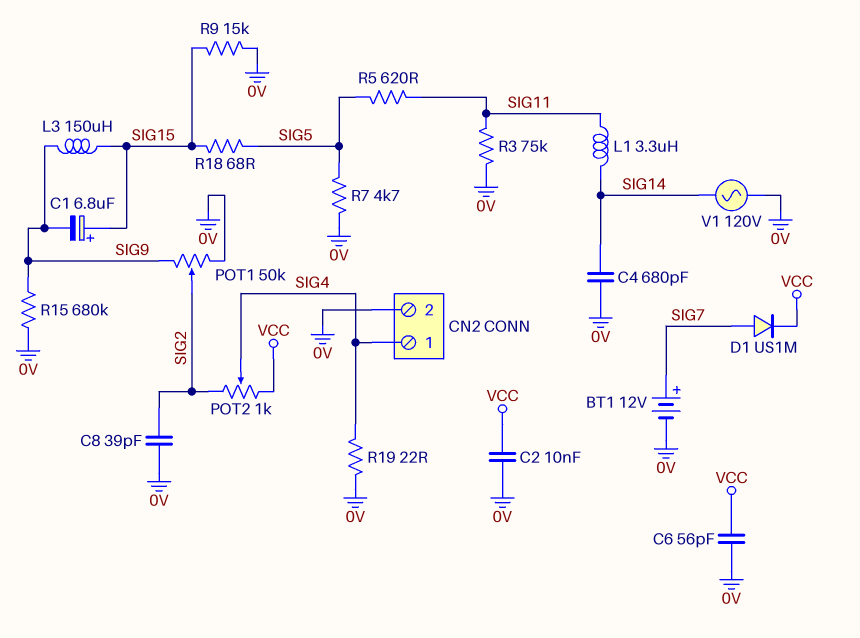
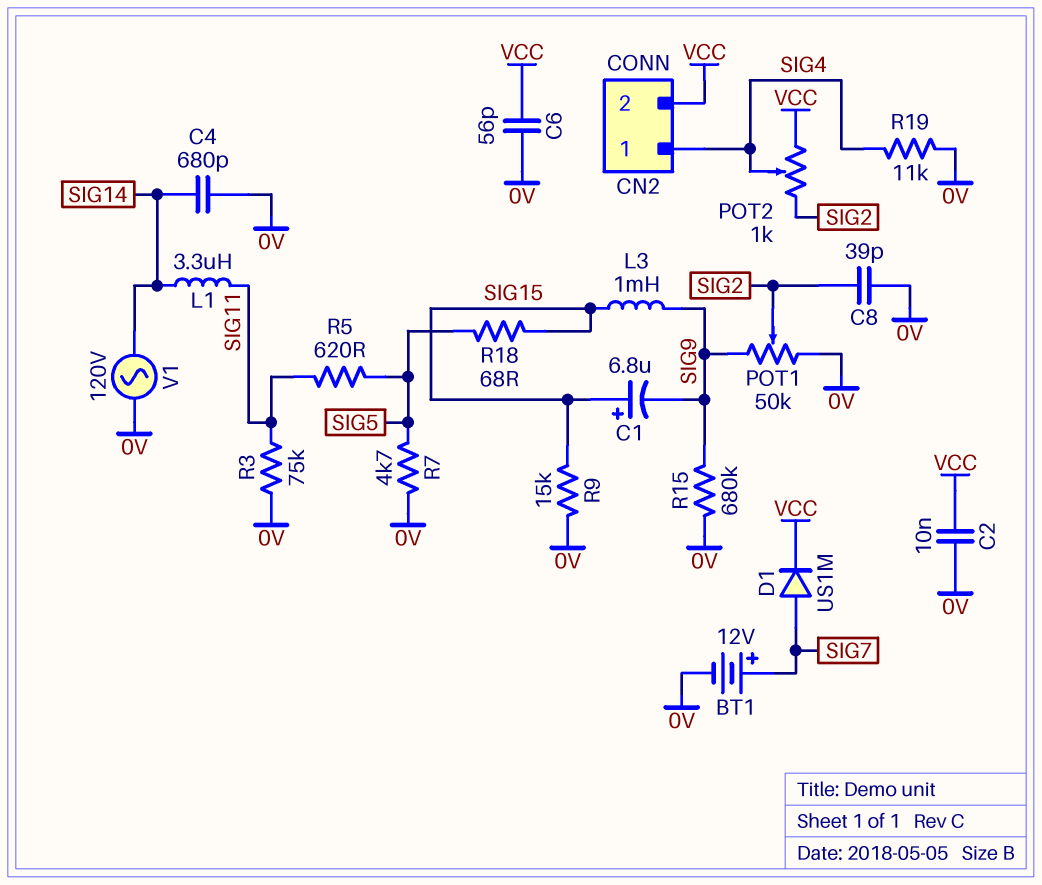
CN2 pin 2: 0V -> VCC
L3: 150uH (SIG9, SIG15) -> 1mH (SIG9, SIG15)
R19: 22 (0V, SIG4) -> 11k (0V, SIG4)

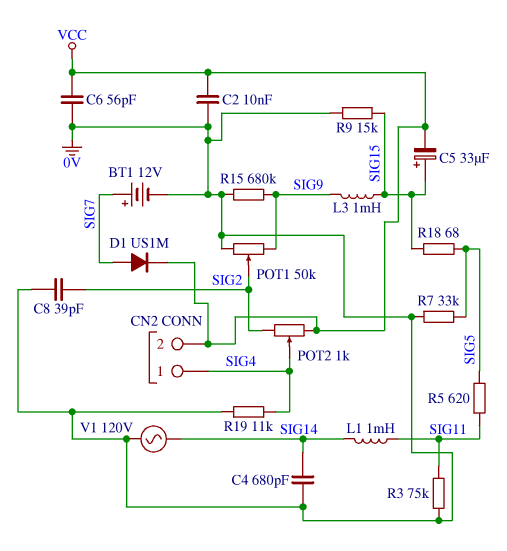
C1: 6.8uF (plus SIG15, minus SIG9) -> none
C5: none -> 33uF (plus SIG15, minus VCC)
L1: 3.3uH (SIG11, SIG14) -> 1mH (SIG11, SIG14)
R7: 4.7k (0V, SIG5) -> 33k (0V, SIG5)

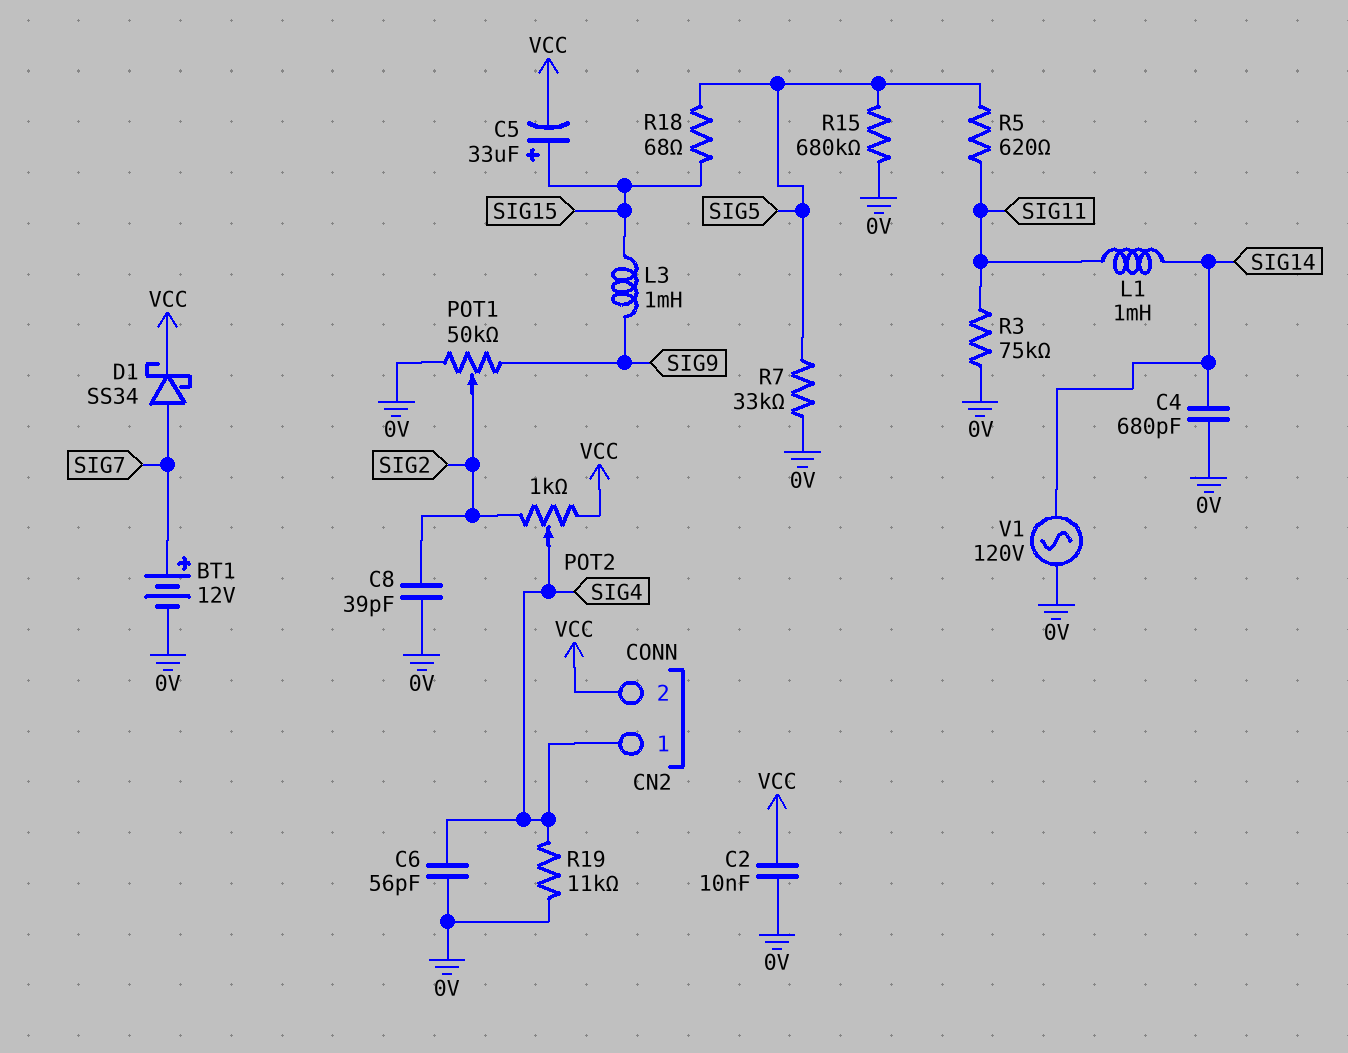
C6: 56pF (0V, VCC) -> 56pF (0V, SIG4)
D1: diode US1M (A SIG7, K VCC) -> schottky SS34 (A SIG7, K VCC)
R9: 15k (0V, SIG15) -> none
R15: 680k (0V, SIG9) -> 680k (0V, SIG5)

